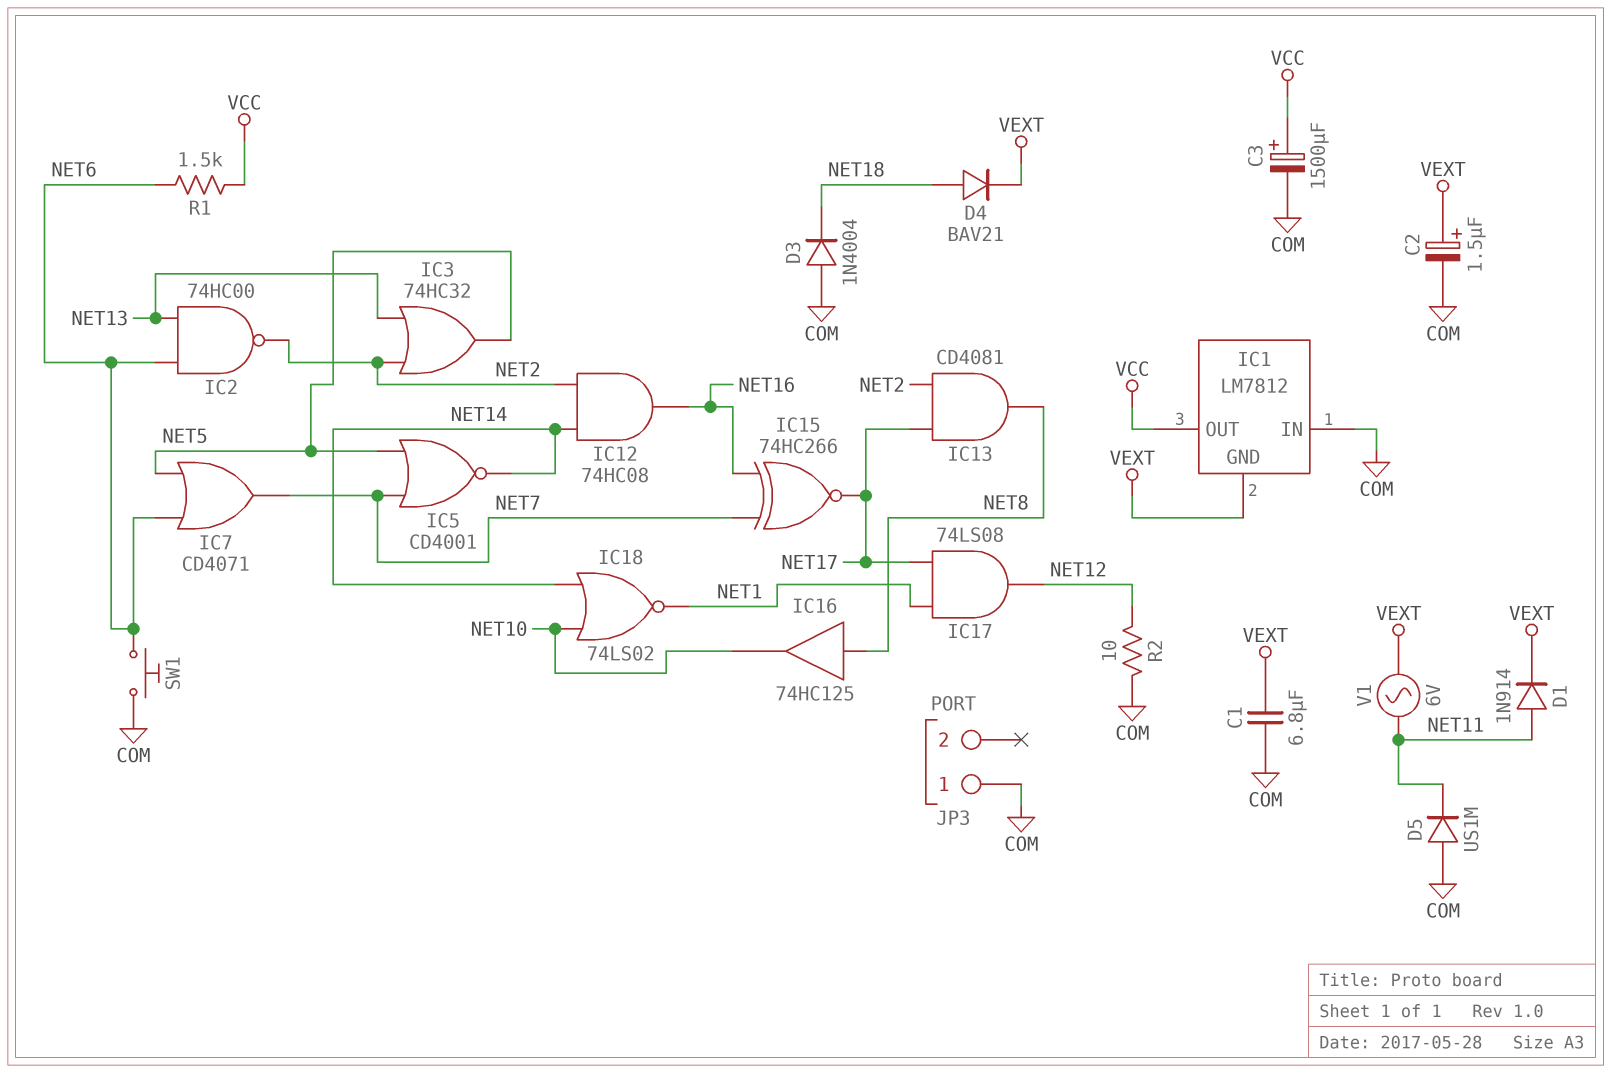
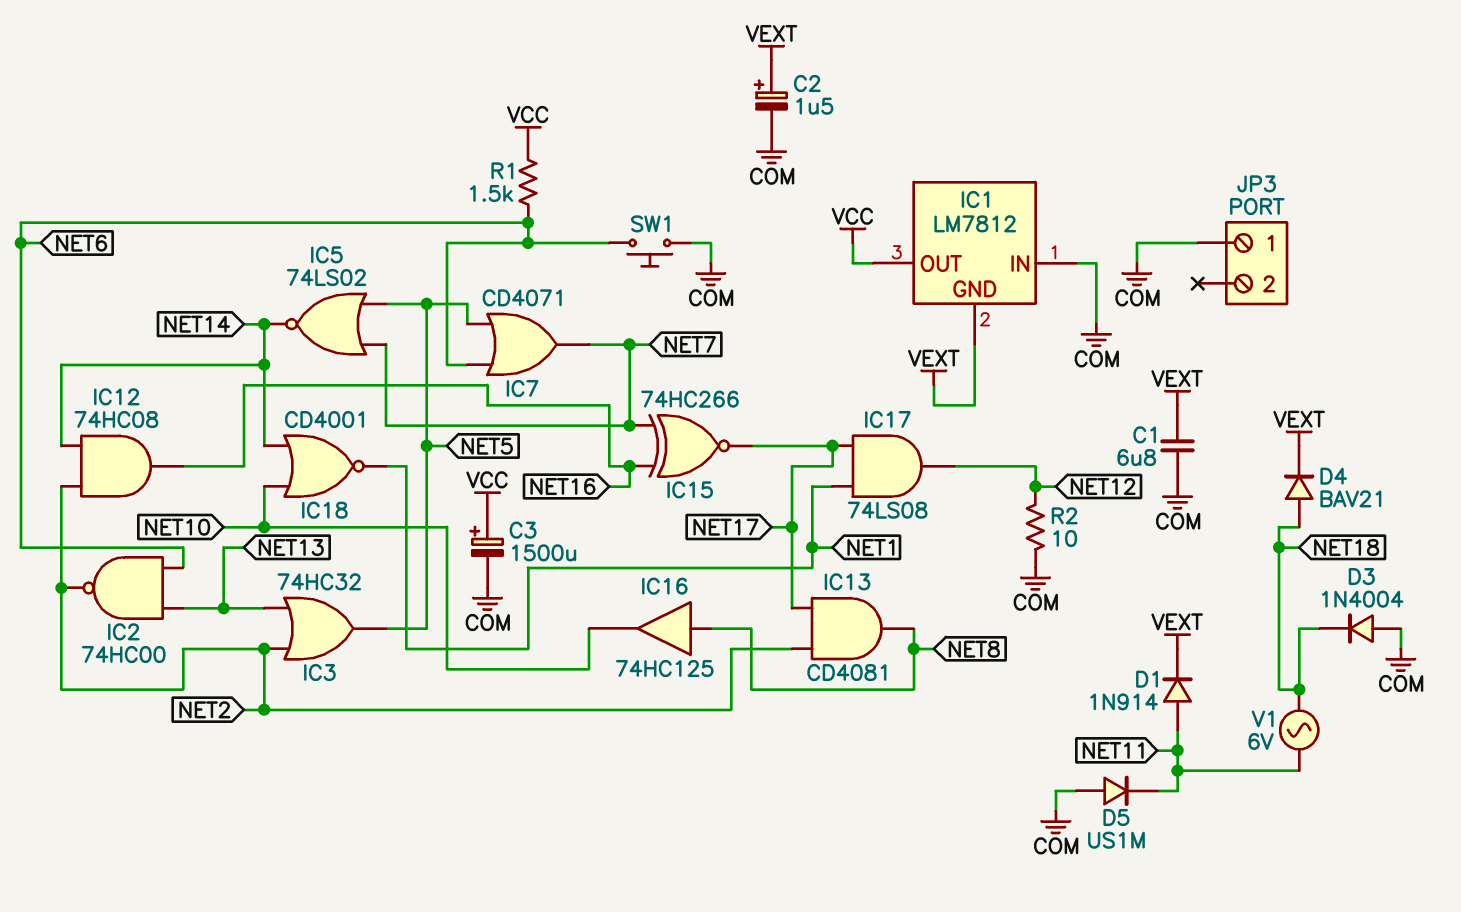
IC5: NOR CD4001 (in NET5, in NET7, out NET14) -> NOR 74LS02 (in NET5, in NET7, out NET14)
IC18: NOR 74LS02 (in NET10, in NET14, out NET1) -> NOR CD4001 (in NET10, in NET14, out NET1)
V1: AC 6V (NET11, VEXT) -> AC 6V (NET11, NET18)

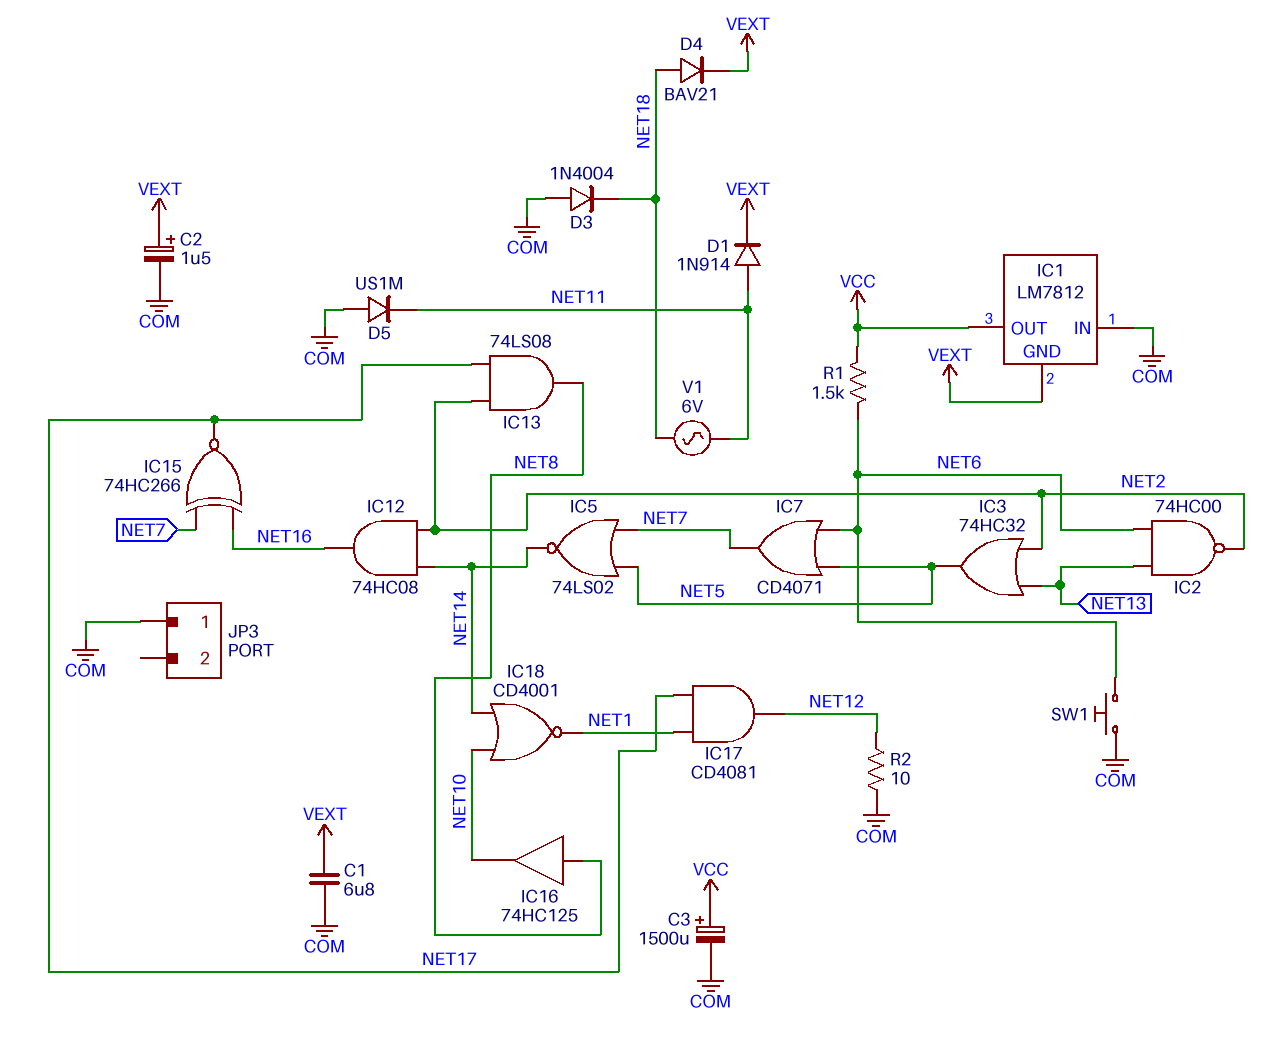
IC13: AND CD4081 (in NET2, in NET17, out NET8) -> AND 74LS08 (in NET2, in NET17, out NET8)
IC17: AND 74LS08 (in NET1, in NET17, out NET12) -> AND CD4081 (in NET1, in NET17, out NET12)

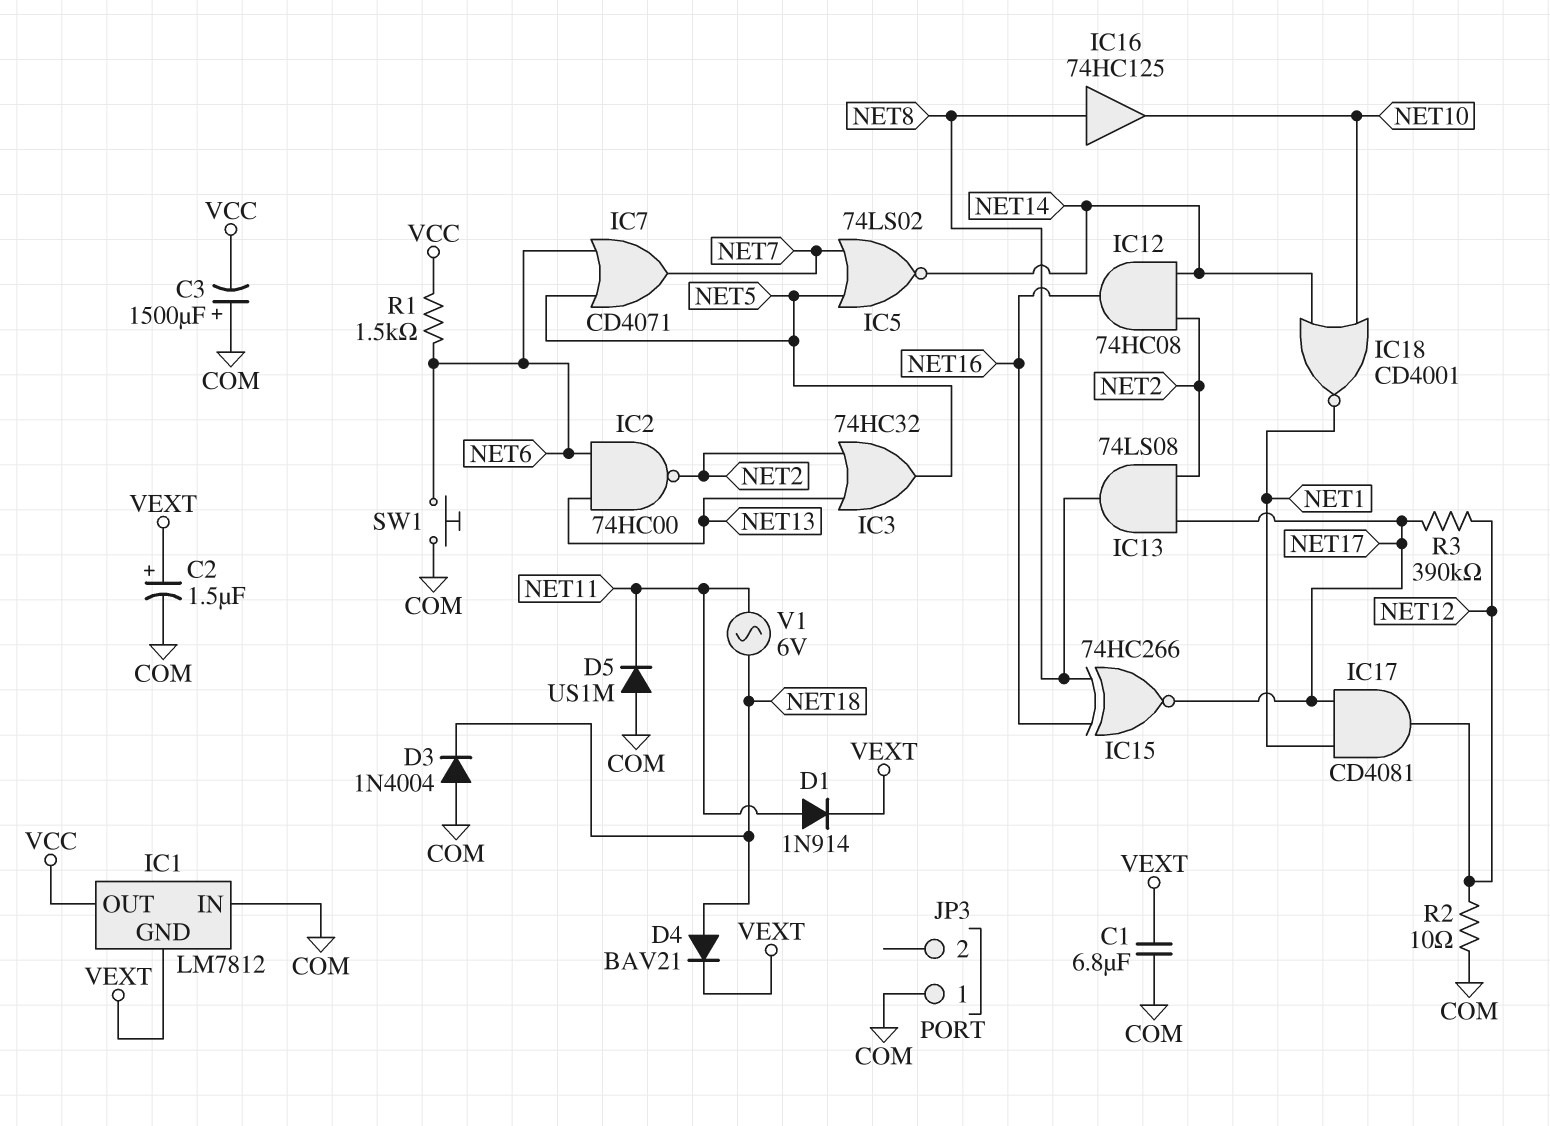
C3: 1500uF (plus VCC, minus COM) -> 1500uF (plus COM, minus VCC)
IC15: XNOR 74HC266 (in NET7, in NET16, out NET17) -> XNOR 74HC266 (in NET8, in NET16, out NET17)
R3: none -> 390k (NET12, NET17)

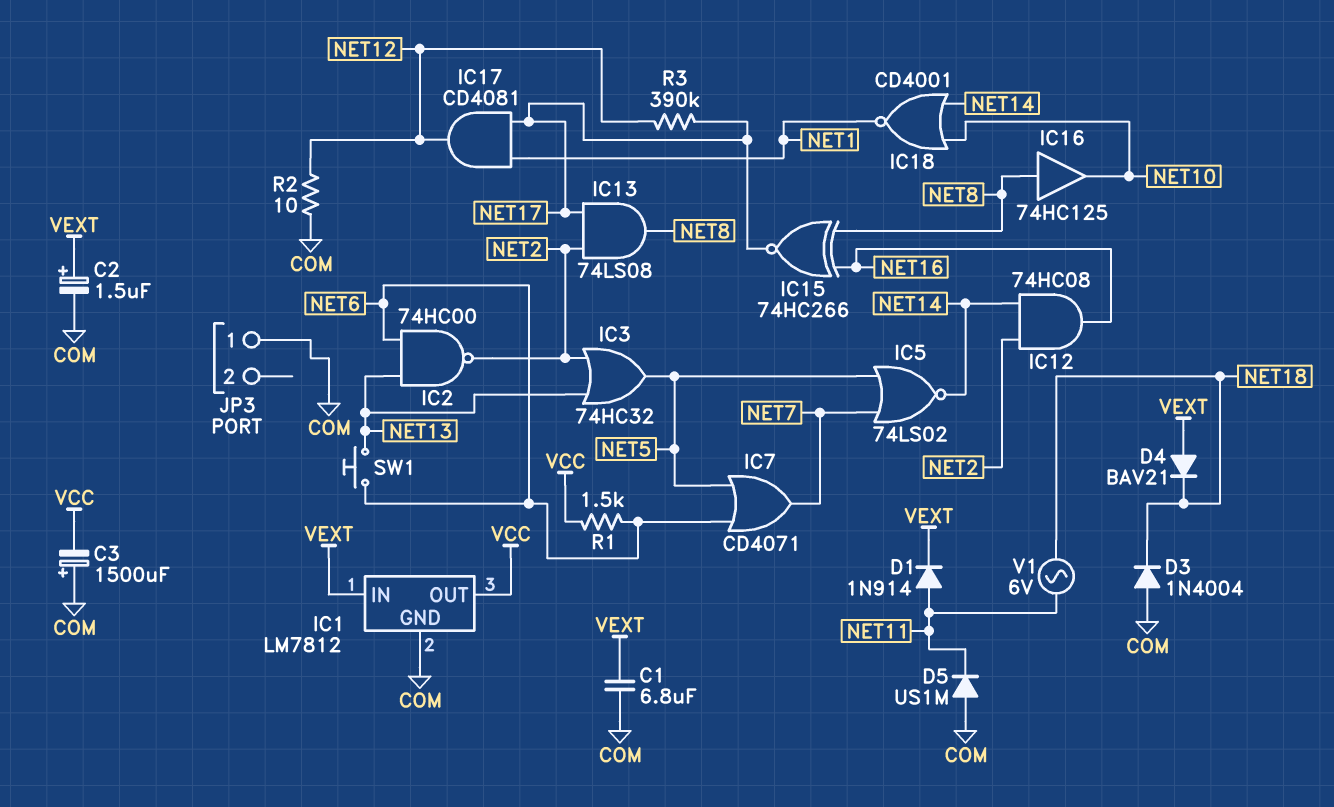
D4: diode BAV21 (A NET18, K VEXT) -> diode BAV21 (A VEXT, K NET18)
IC1 pin GND: VEXT -> COM
IC1 pin IN: COM -> VEXT
SW1: button (COM, NET6) -> button (NET6, NET13)

